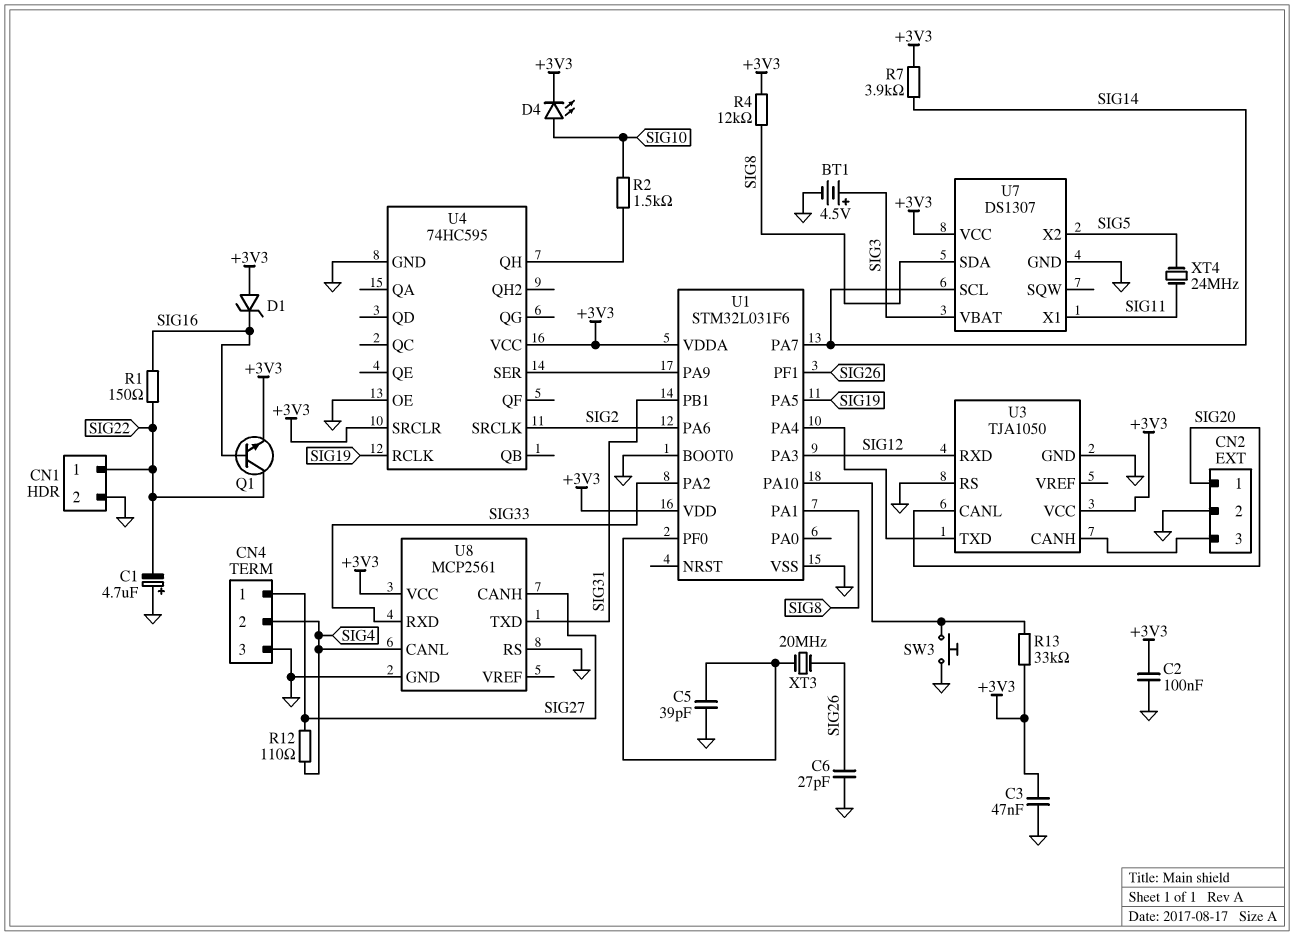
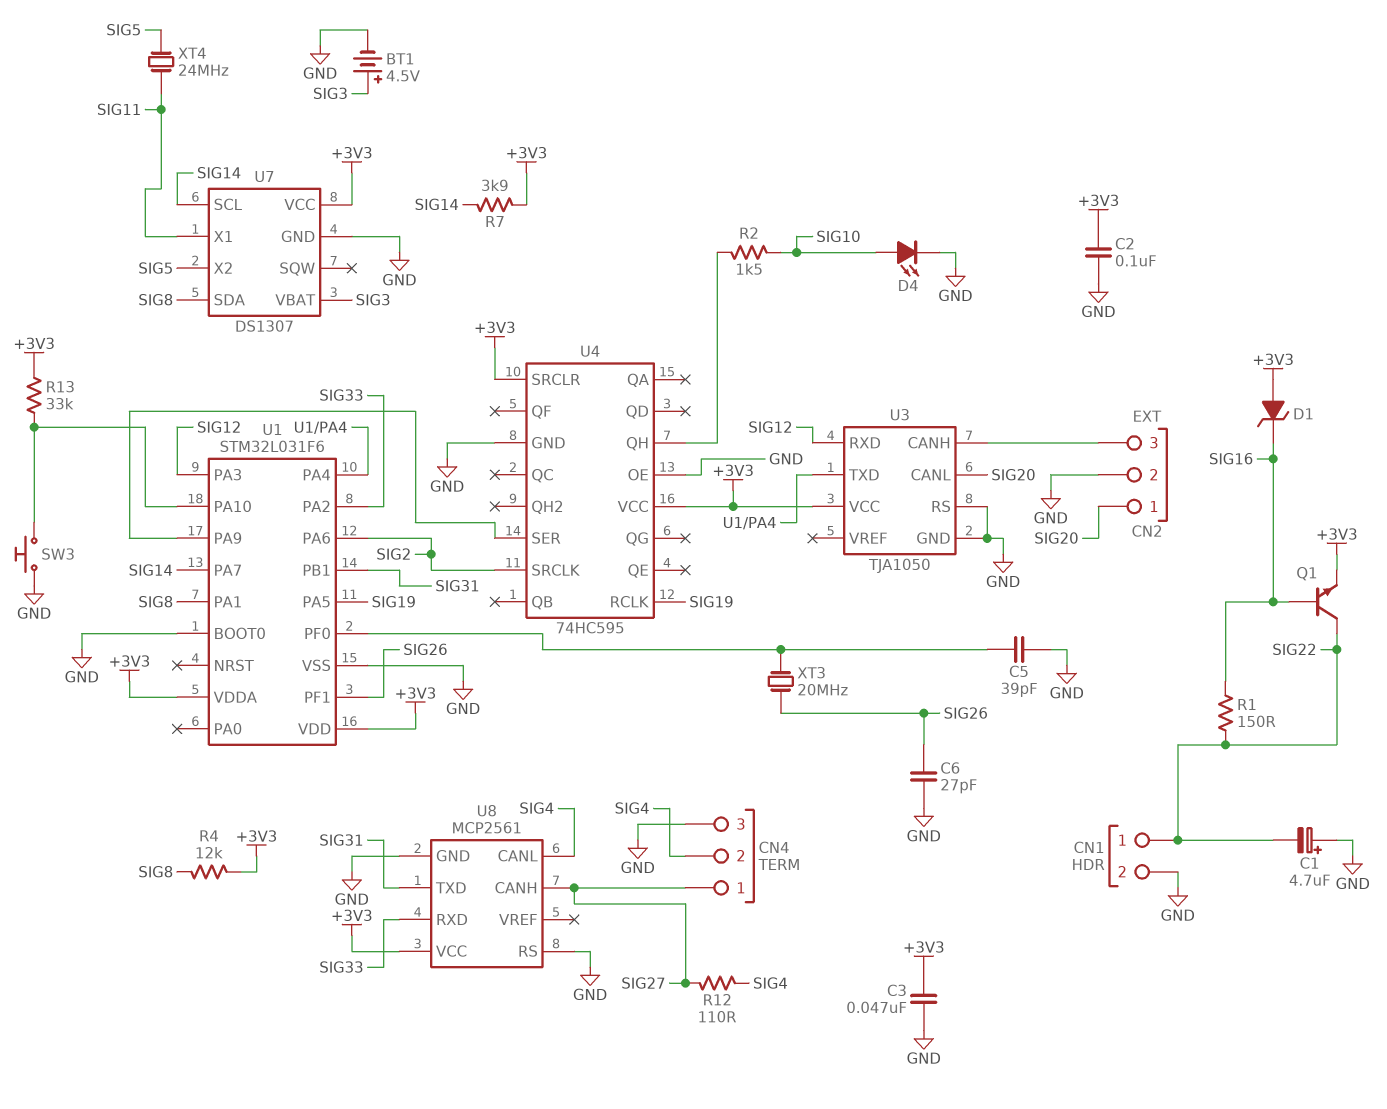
D4: LED (A SIG10, K +3V3) -> LED (A SIG10, K GND)

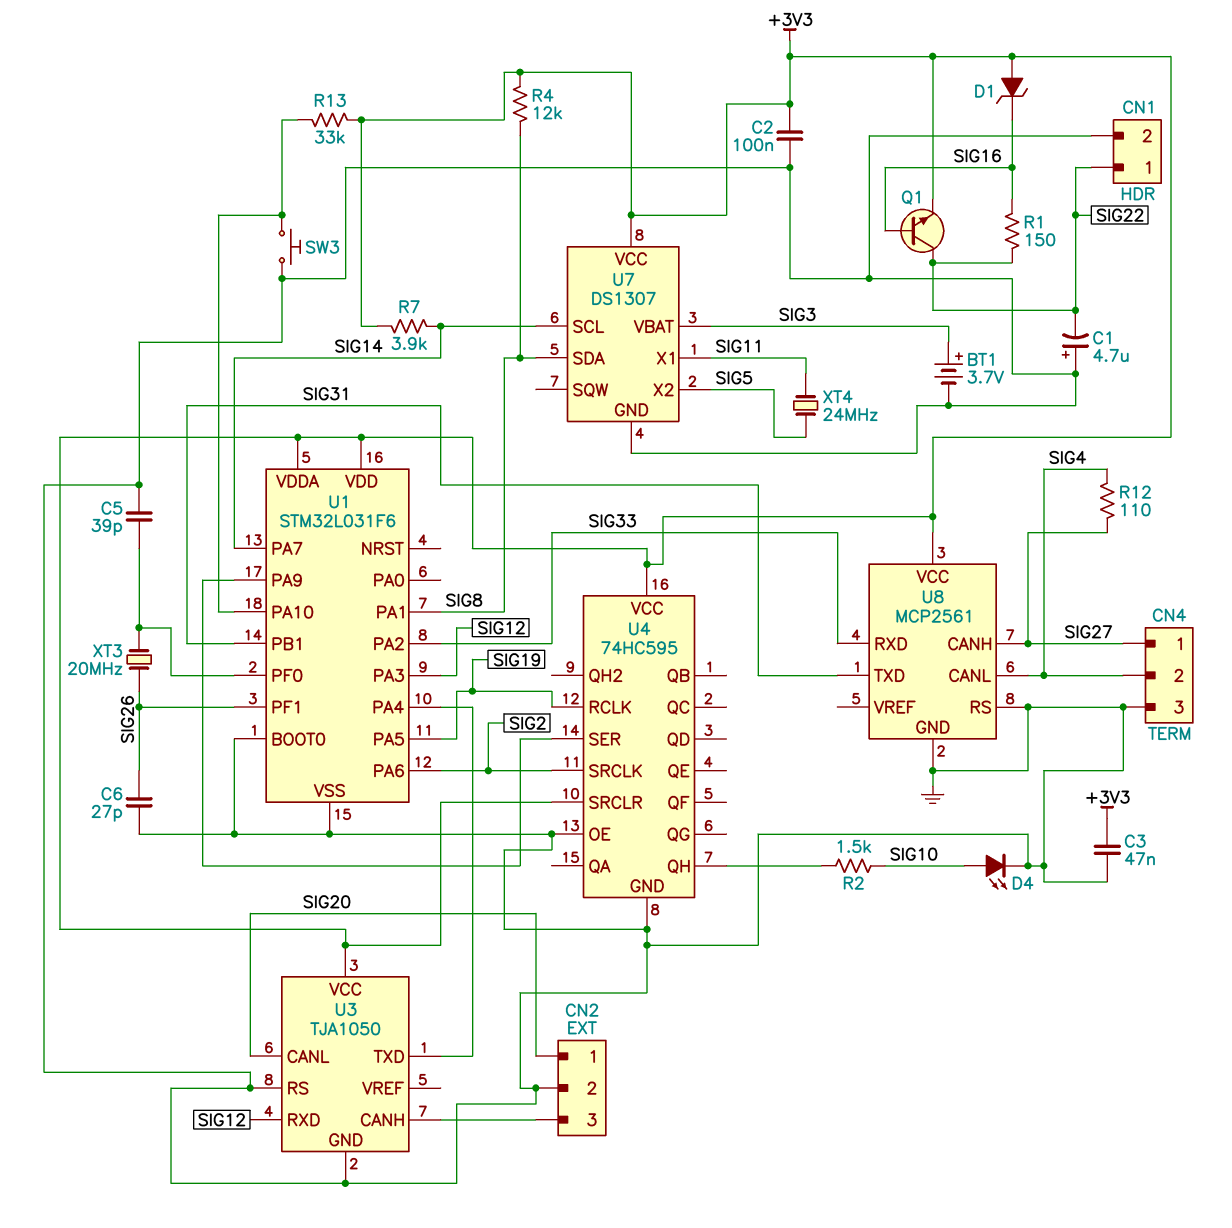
BT1: 4.5V (plus SIG3, minus GND) -> 3.7V (plus SIG3, minus GND)

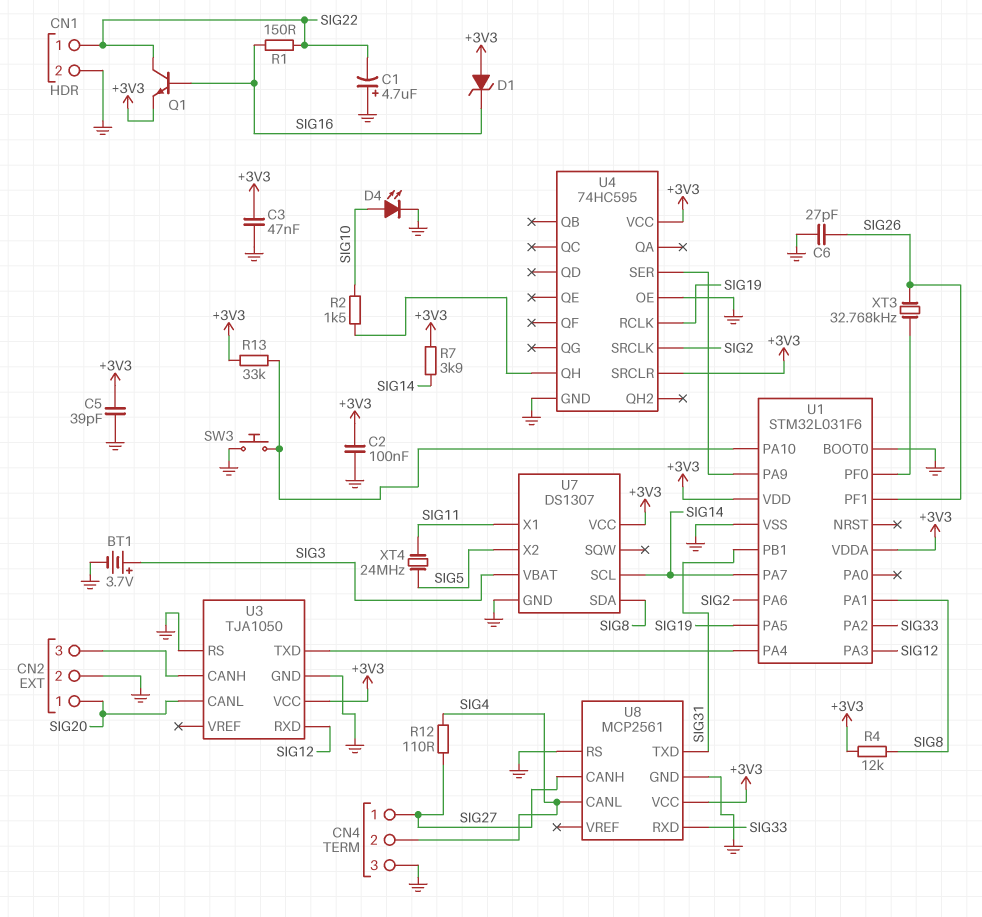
C5: 39pF (GND, U1/PF0) -> 39pF (+3V3, GND)
XT3: 20MHz (SIG26, U1/PF0) -> 32.768kHz (SIG26, U1/PF0)

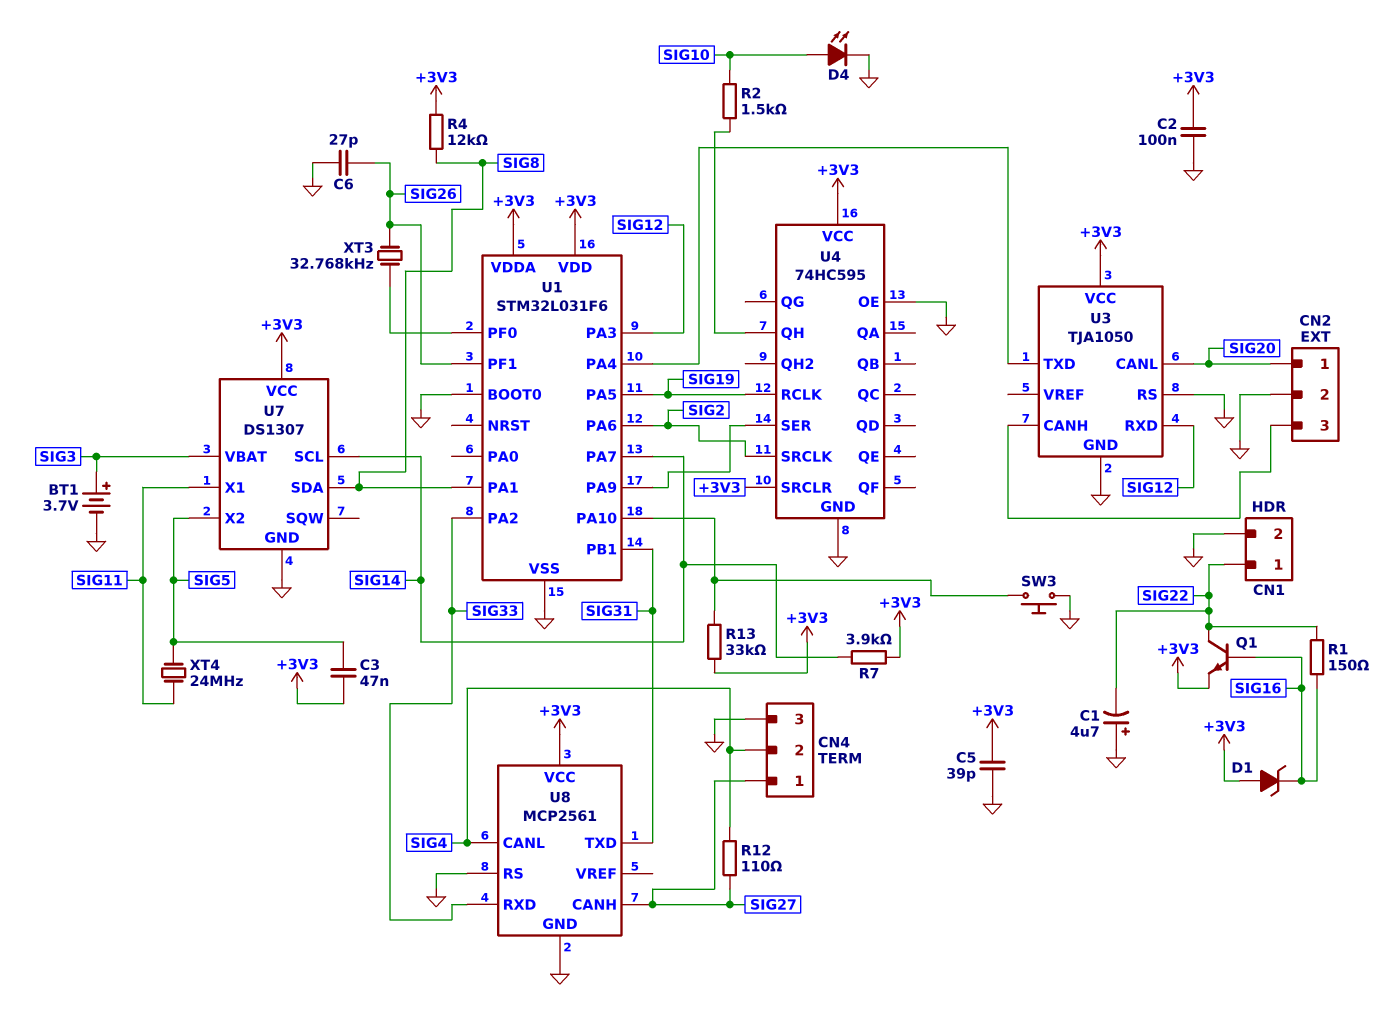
C3: 47nF (+3V3, GND) -> 47nF (+3V3, SIG5)

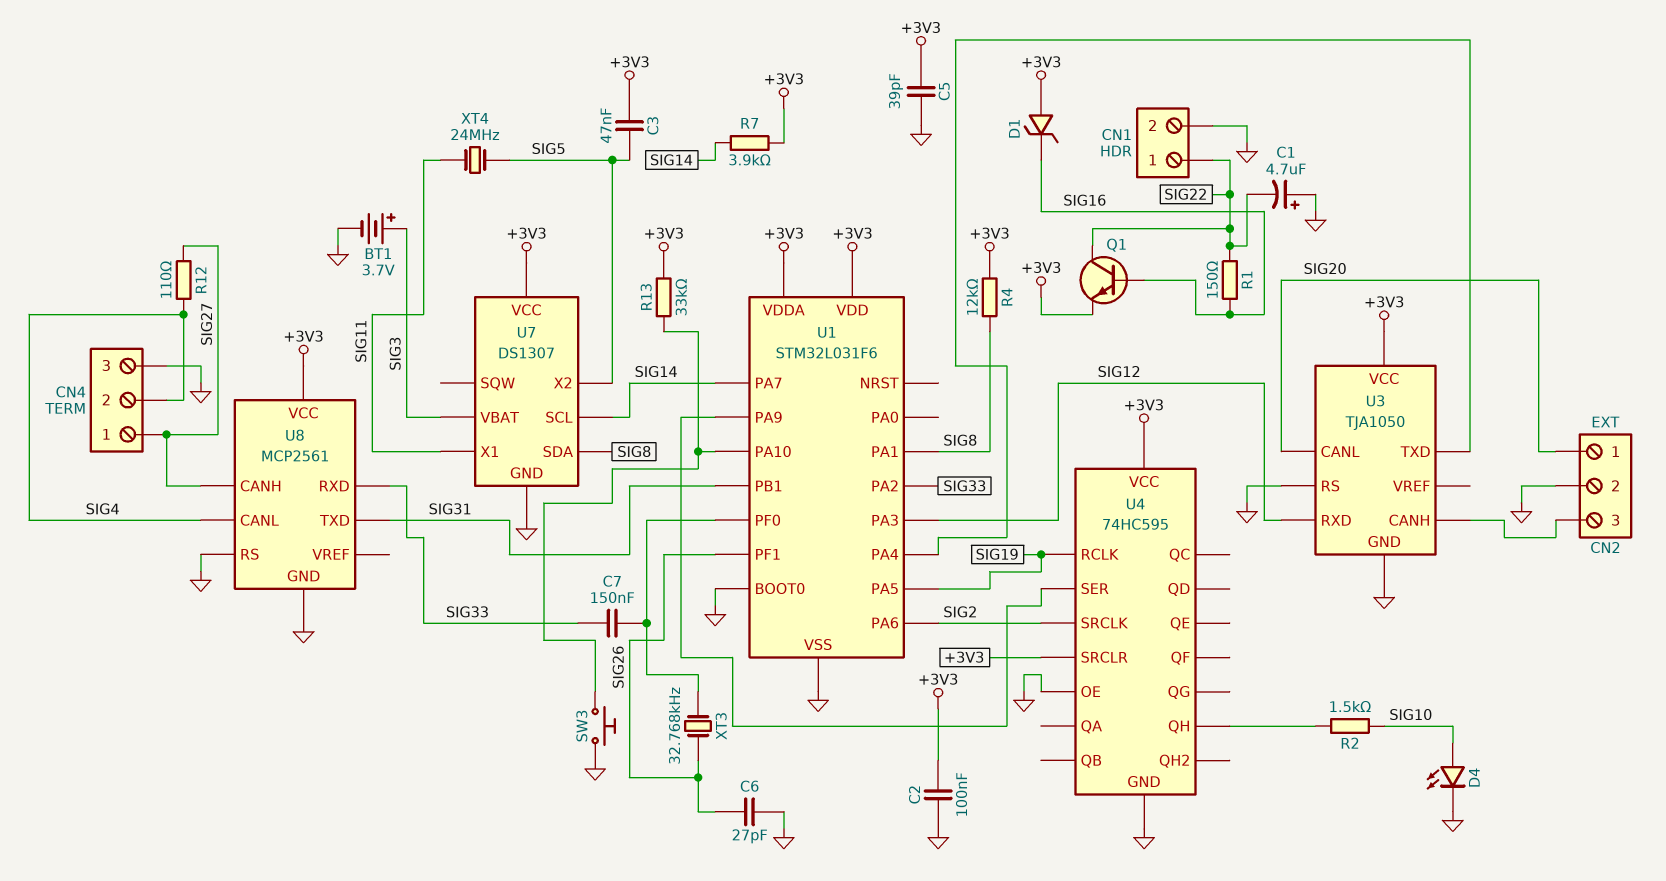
C7: none -> 150nF (SIG33, U1/PF0)

